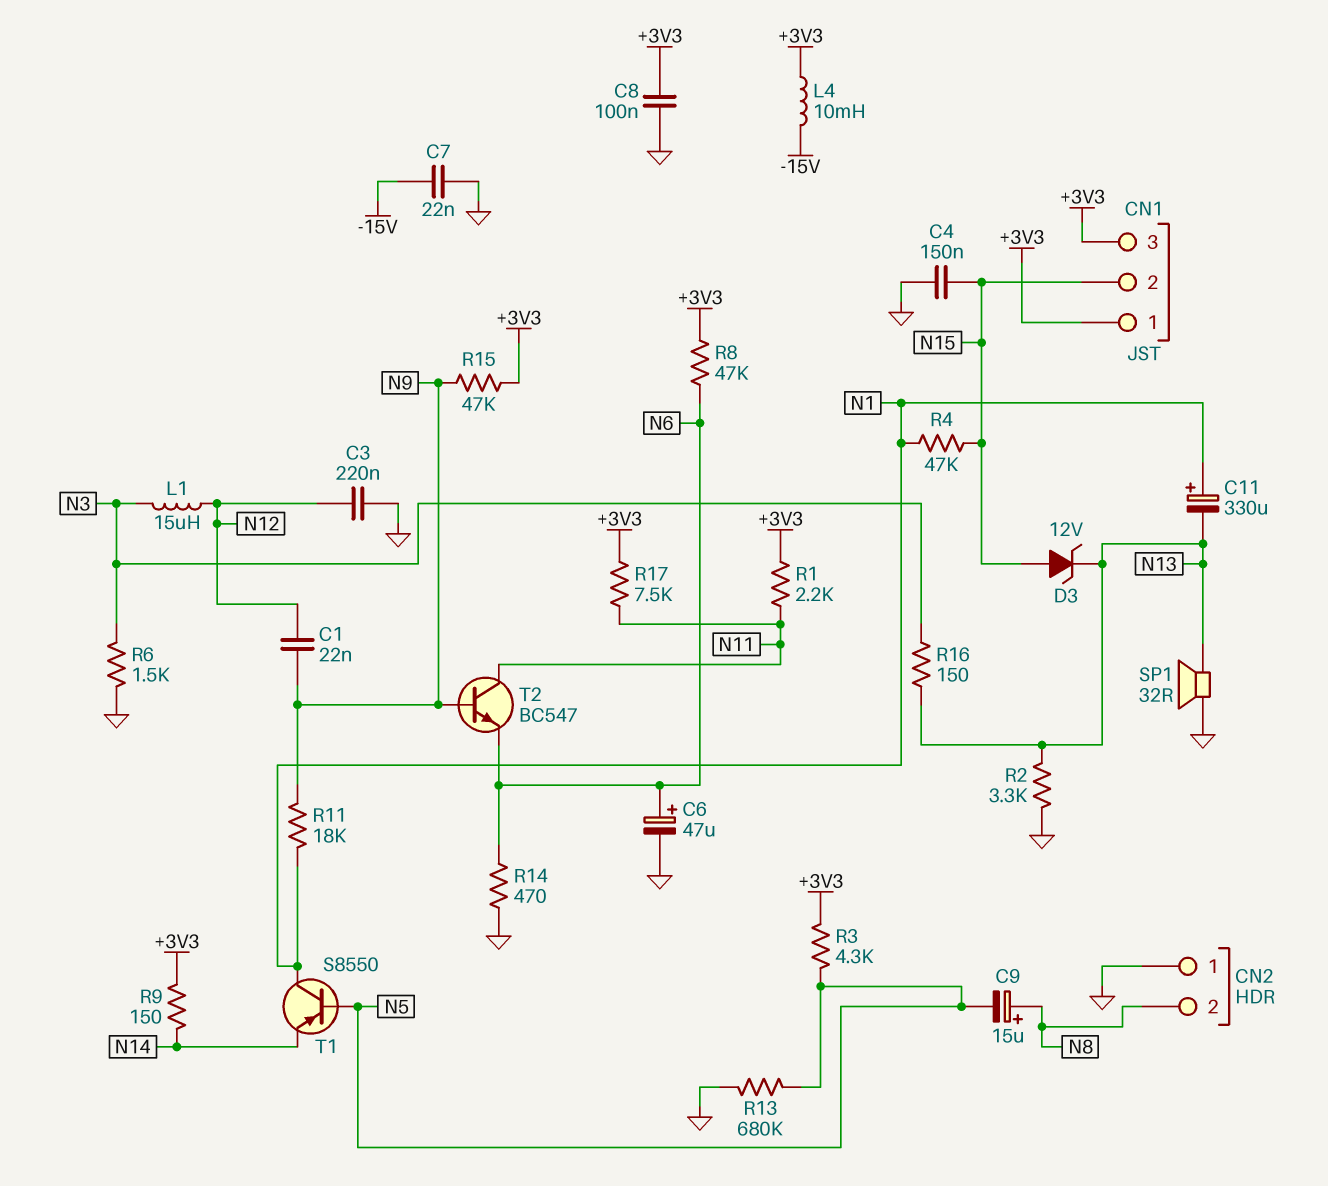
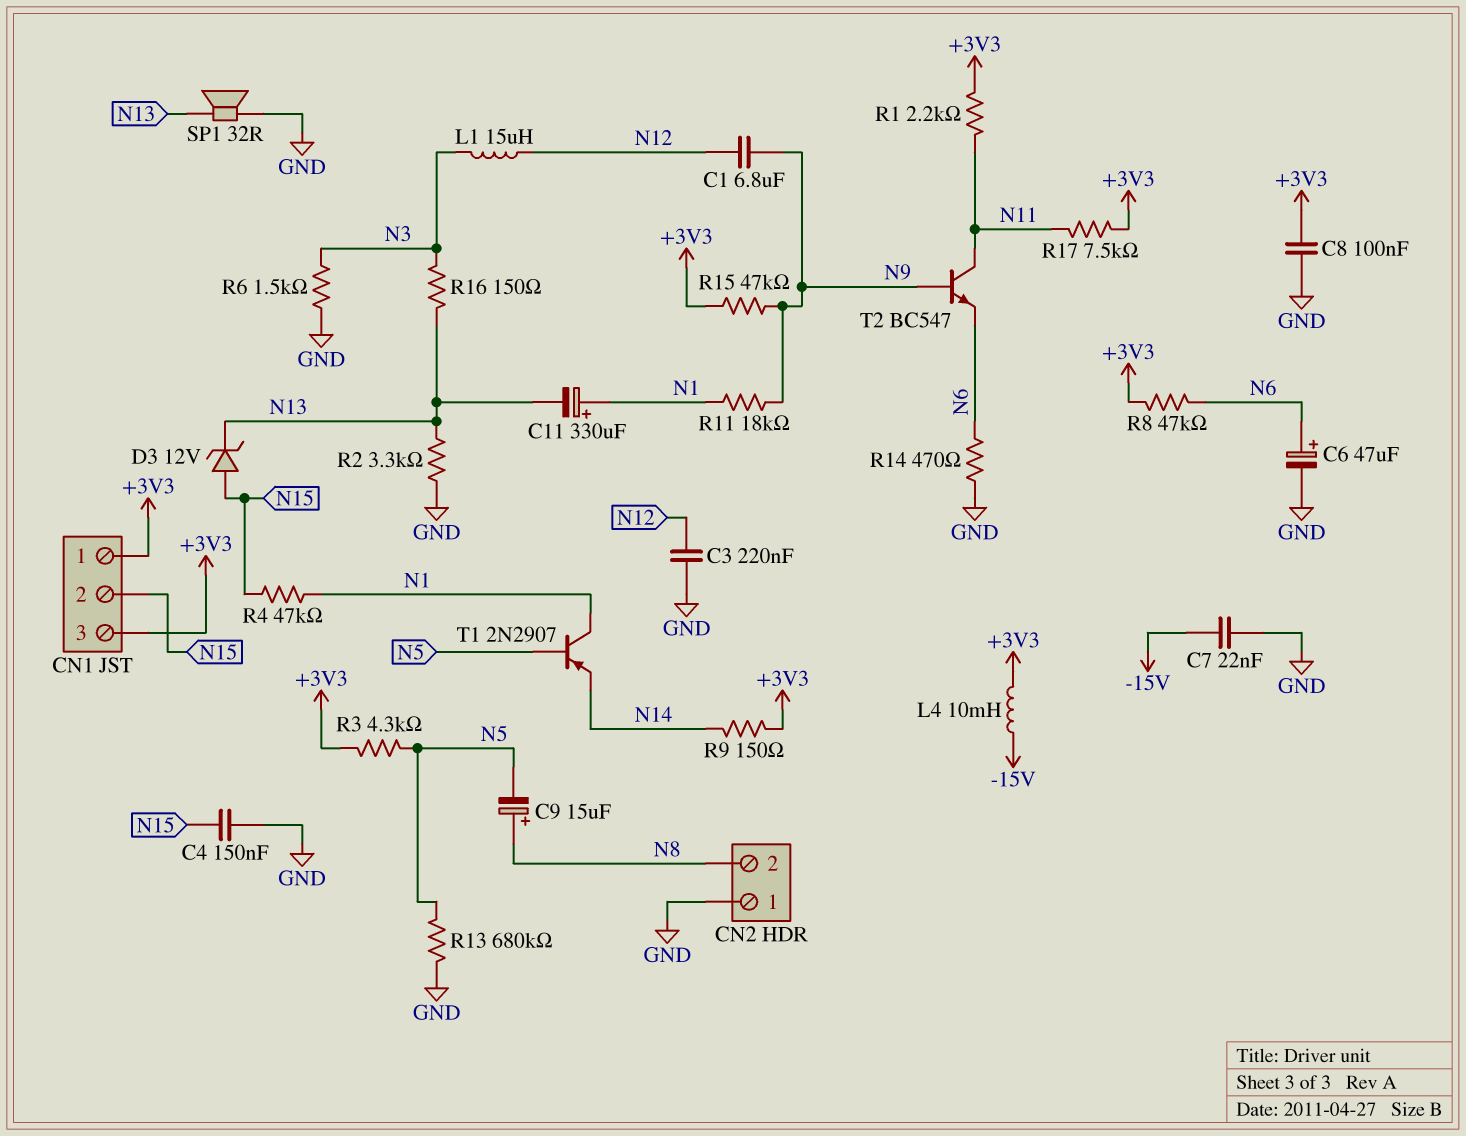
C1: 22nF (N9, N12) -> 6.8uF (N9, N12)
T1: PNP S8550 (B N5, C N1, E N14) -> PNP 2N2907 (B N5, C N1, E N14)

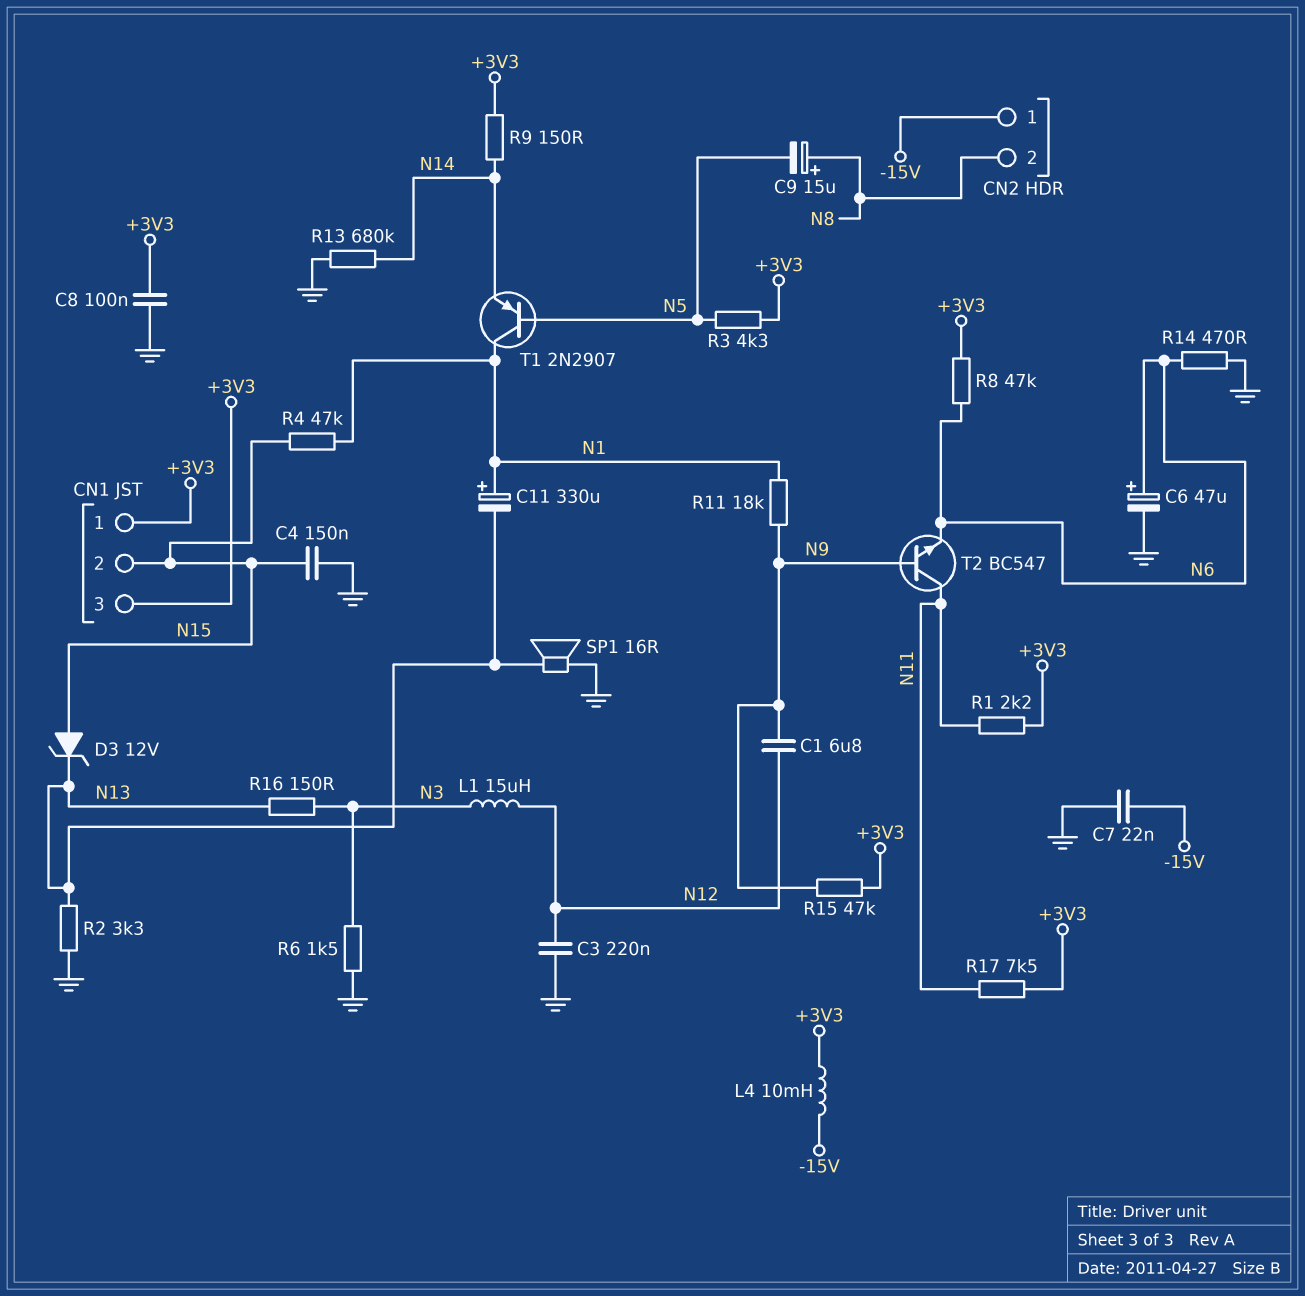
CN2 pin 1: GND -> -15V
R13: 680k (GND, N5) -> 680k (GND, N14)
SP1: speaker 32R (GND, N13) -> speaker 16R (GND, N13)

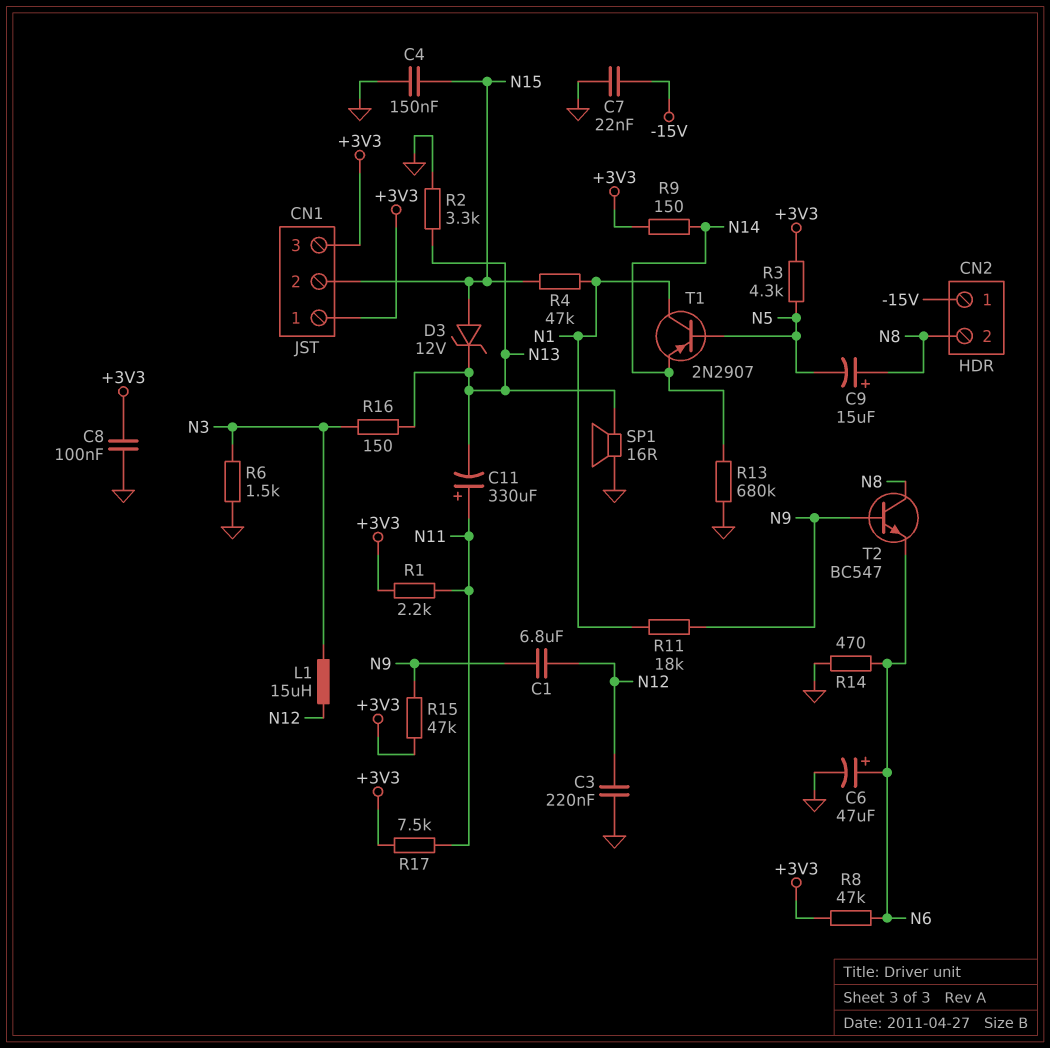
C11: 330uF (plus N1, minus N13) -> 330uF (plus N11, minus N13)
L4: 10mH (+3V3, -15V) -> none
T2: NPN BC547 (B N9, C N11, E N6) -> NPN BC547 (B N9, C N8, E N6)

